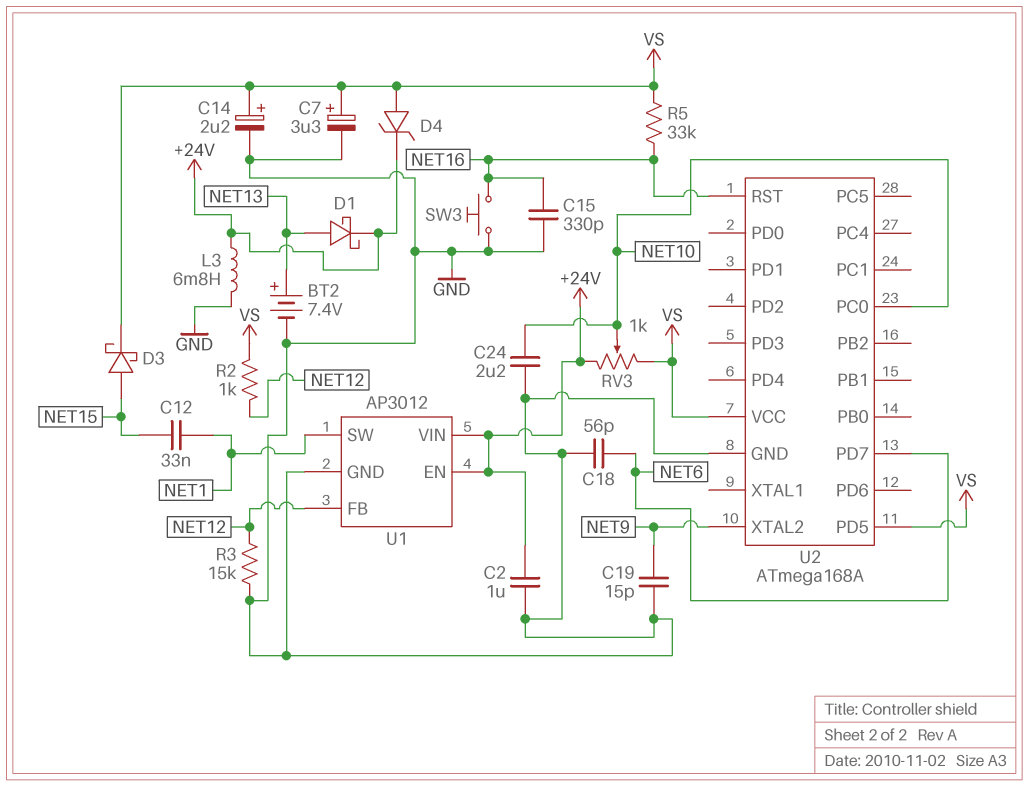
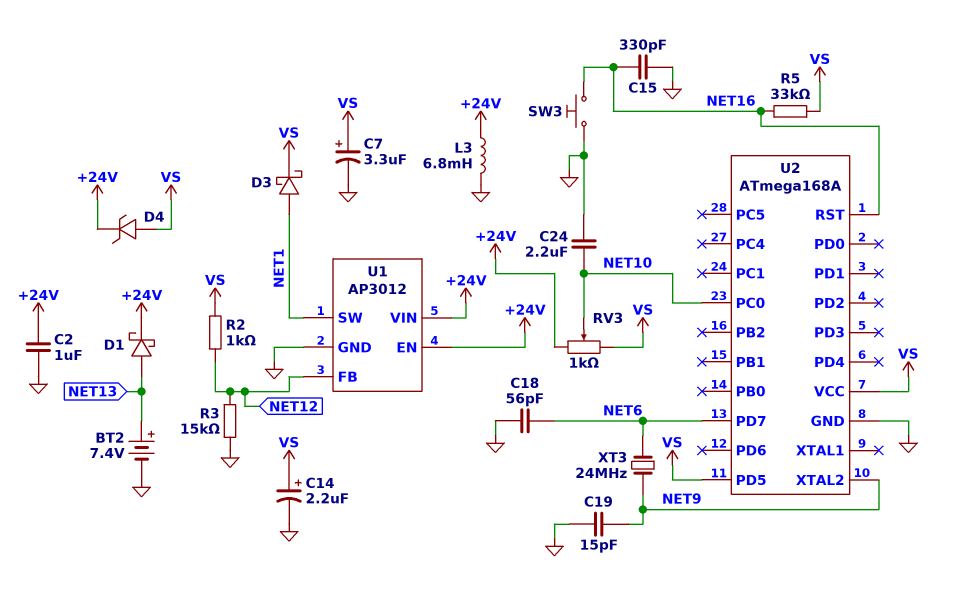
C12: 33nF (NET1, NET15) -> none
D3: schottky (A NET15, K VS) -> schottky (A NET1, K VS)
XT3: none -> 24MHz (NET6, NET9)

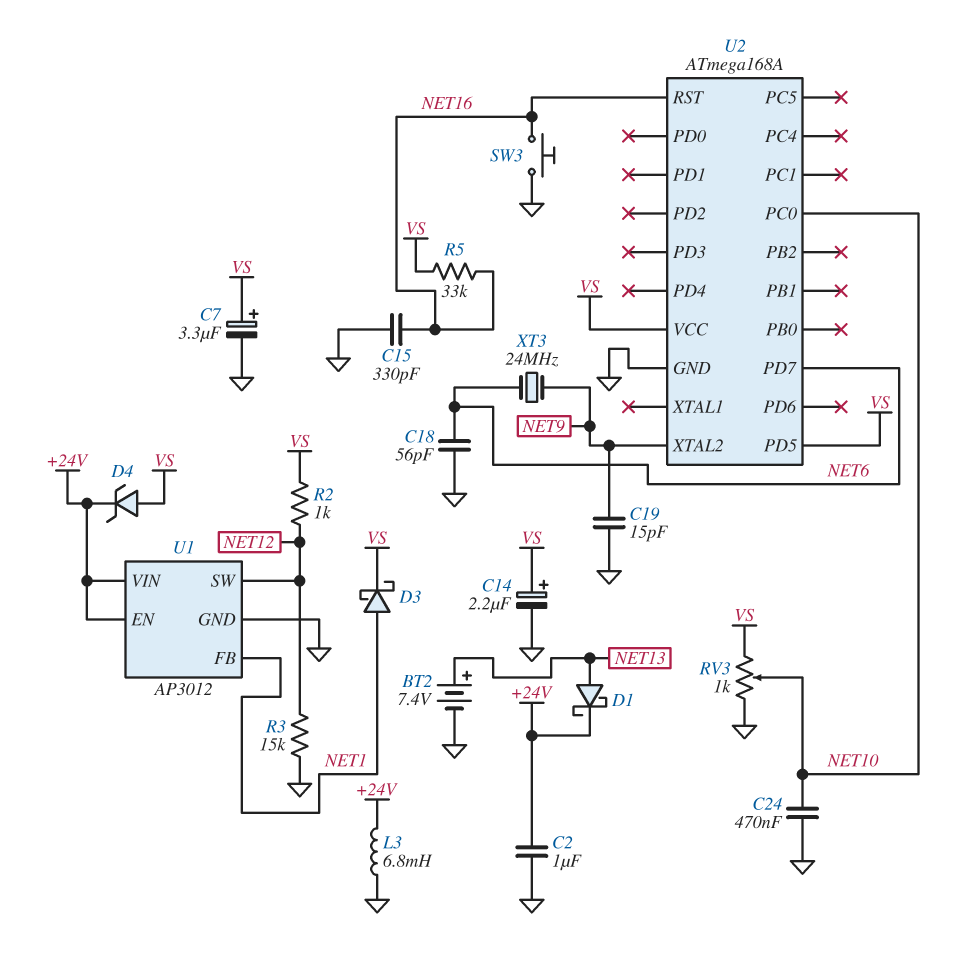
C24: 2.2uF (GND, NET10) -> 470nF (GND, NET10)
RV3: 1k (+24V, VS, wiper NET10) -> 1k (GND, VS, wiper NET10)
U1 pin FB: NET12 -> NET1
U1 pin SW: NET1 -> NET12

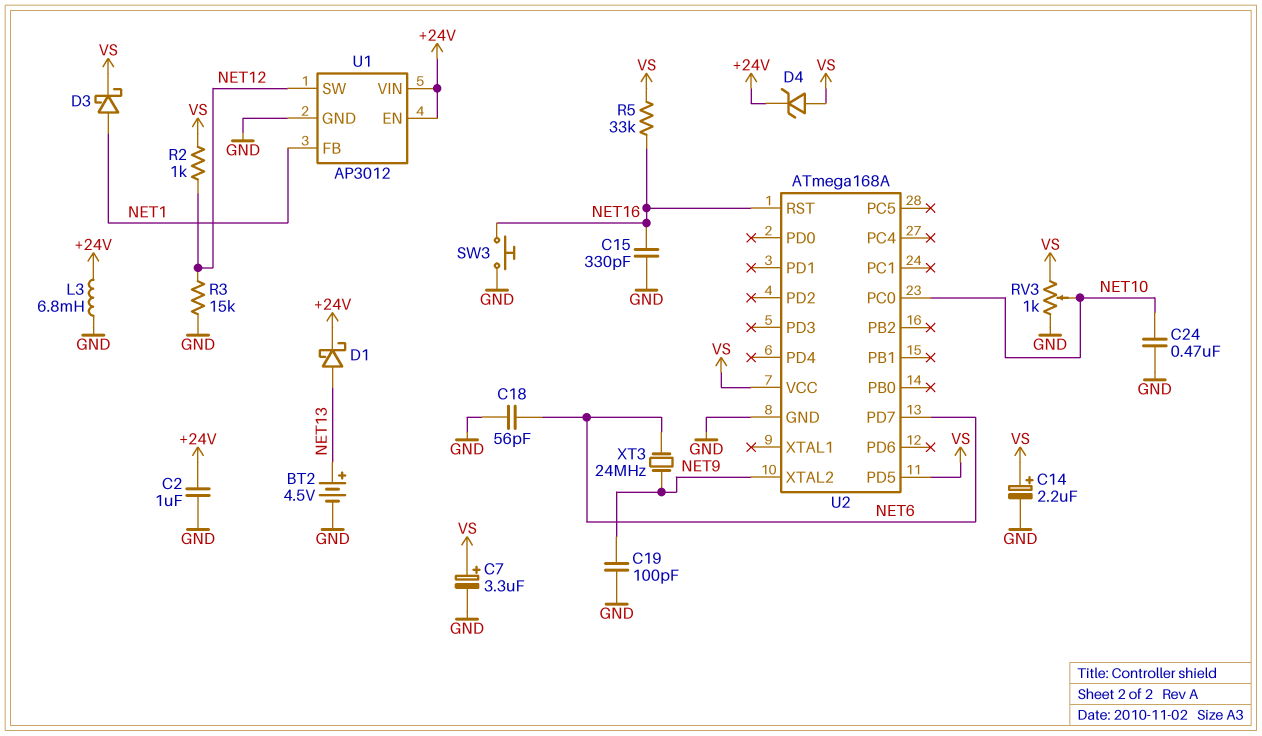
BT2: 7.4V (plus NET13, minus GND) -> 4.5V (plus NET13, minus GND)
C19: 15pF (GND, NET9) -> 100pF (GND, NET9)

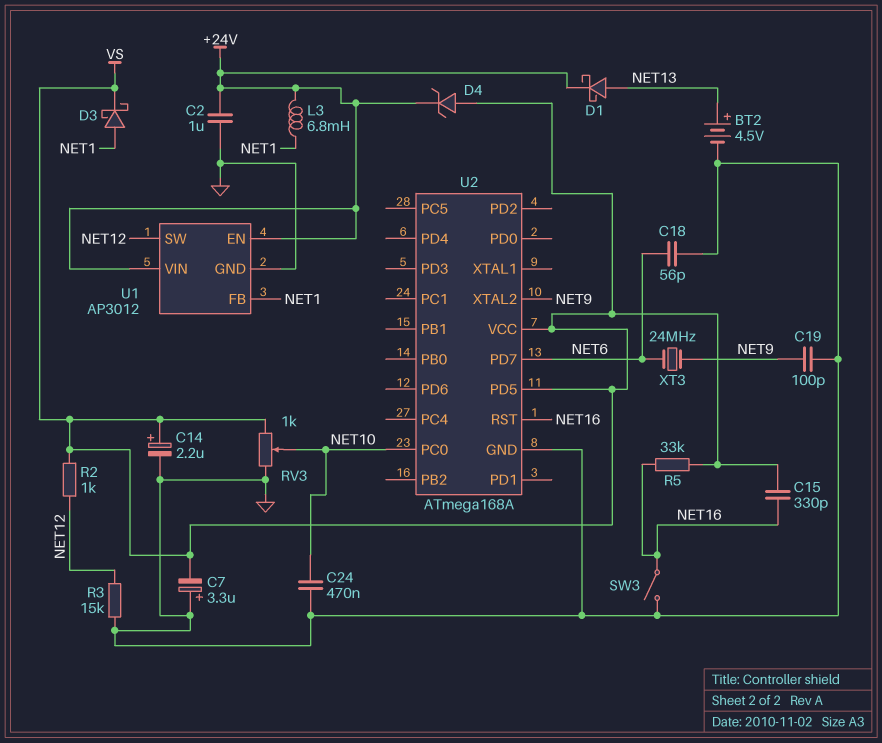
C7: 3.3uF (plus VS, minus GND) -> 3.3uF (plus GND, minus VS)
C15: 330pF (GND, NET16) -> 330pF (NET16, VS)
L3: 6.8mH (+24V, GND) -> 6.8mH (+24V, NET1)
SW3: button (GND, NET16) -> switch (GND, NET16)

